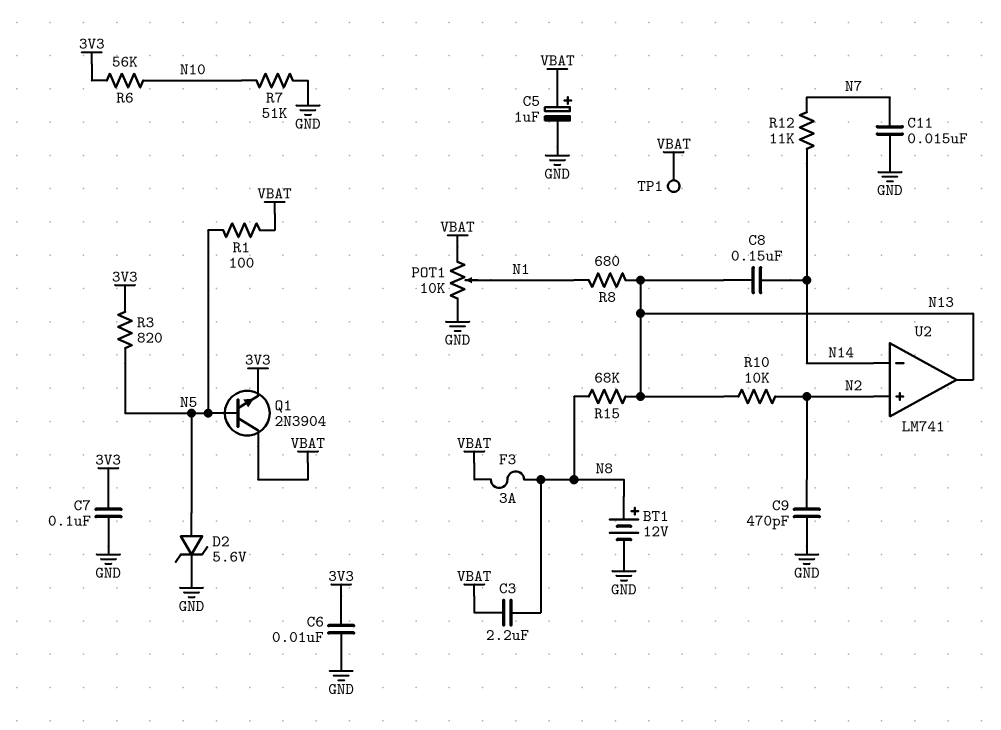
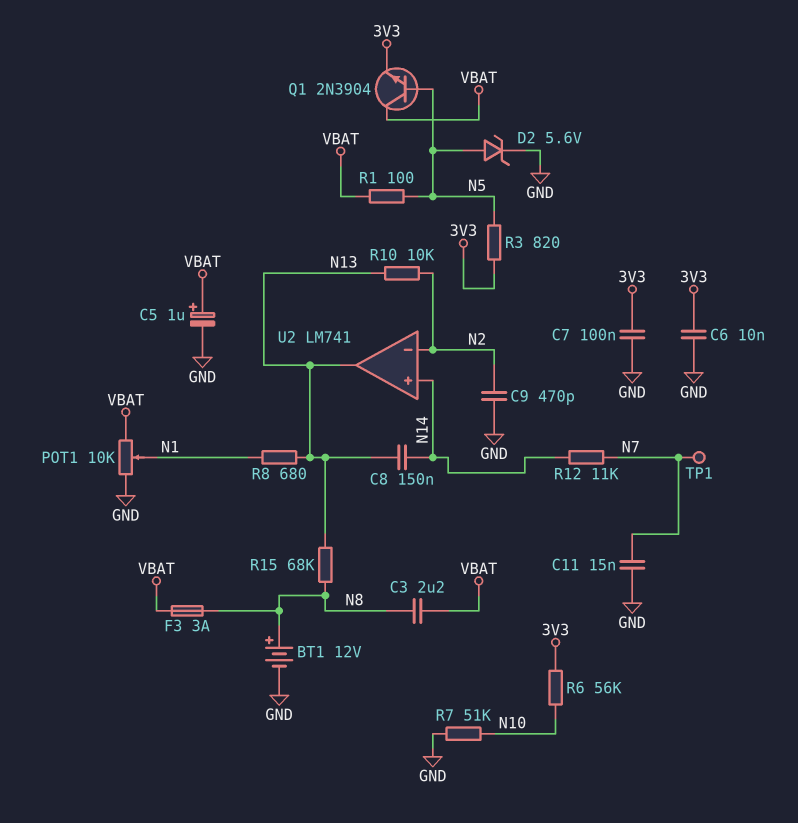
TP1: test point (VBAT) -> test point (N7)
U2 pin in+: N2 -> N14
U2 pin in-: N14 -> N2

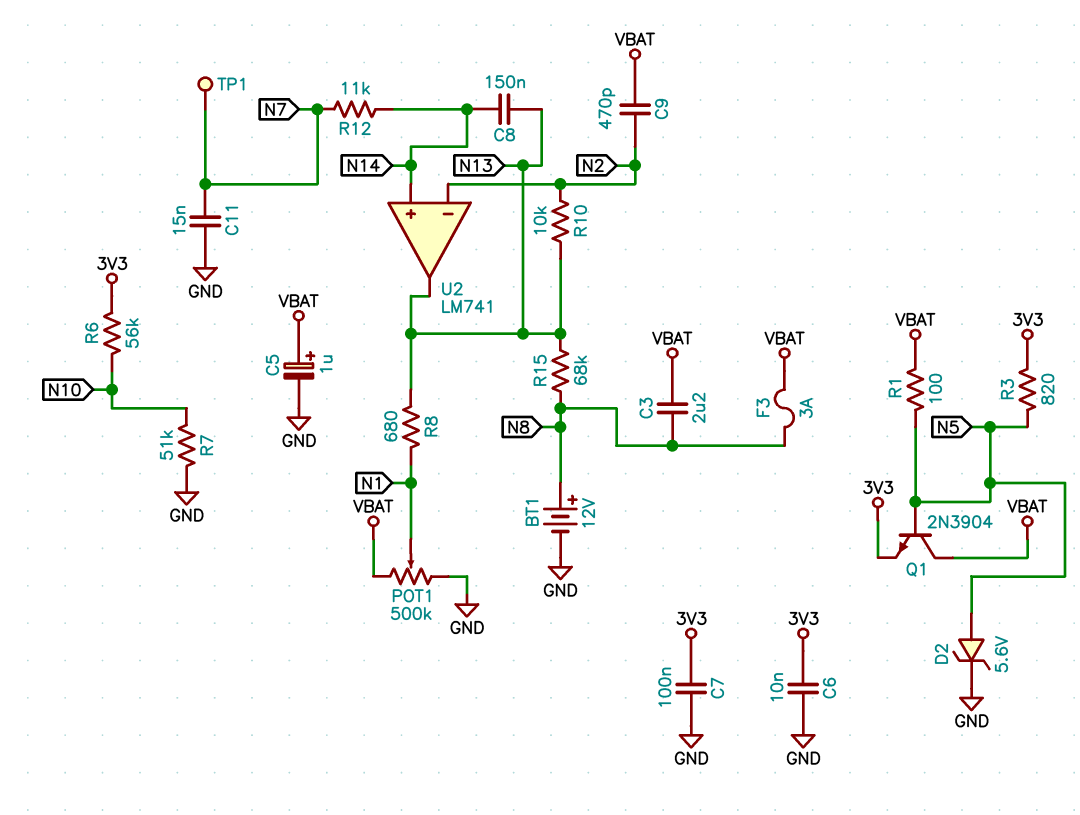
C9: 470pF (GND, N2) -> 470pF (N2, VBAT)
POT1: 10k (GND, VBAT, wiper N1) -> 500k (GND, VBAT, wiper N1)

